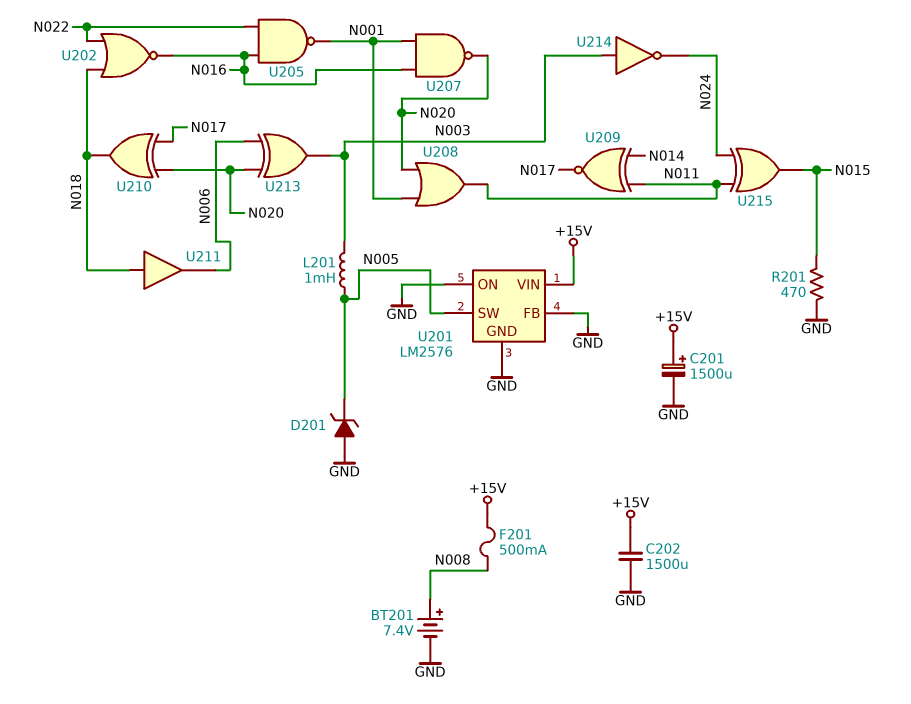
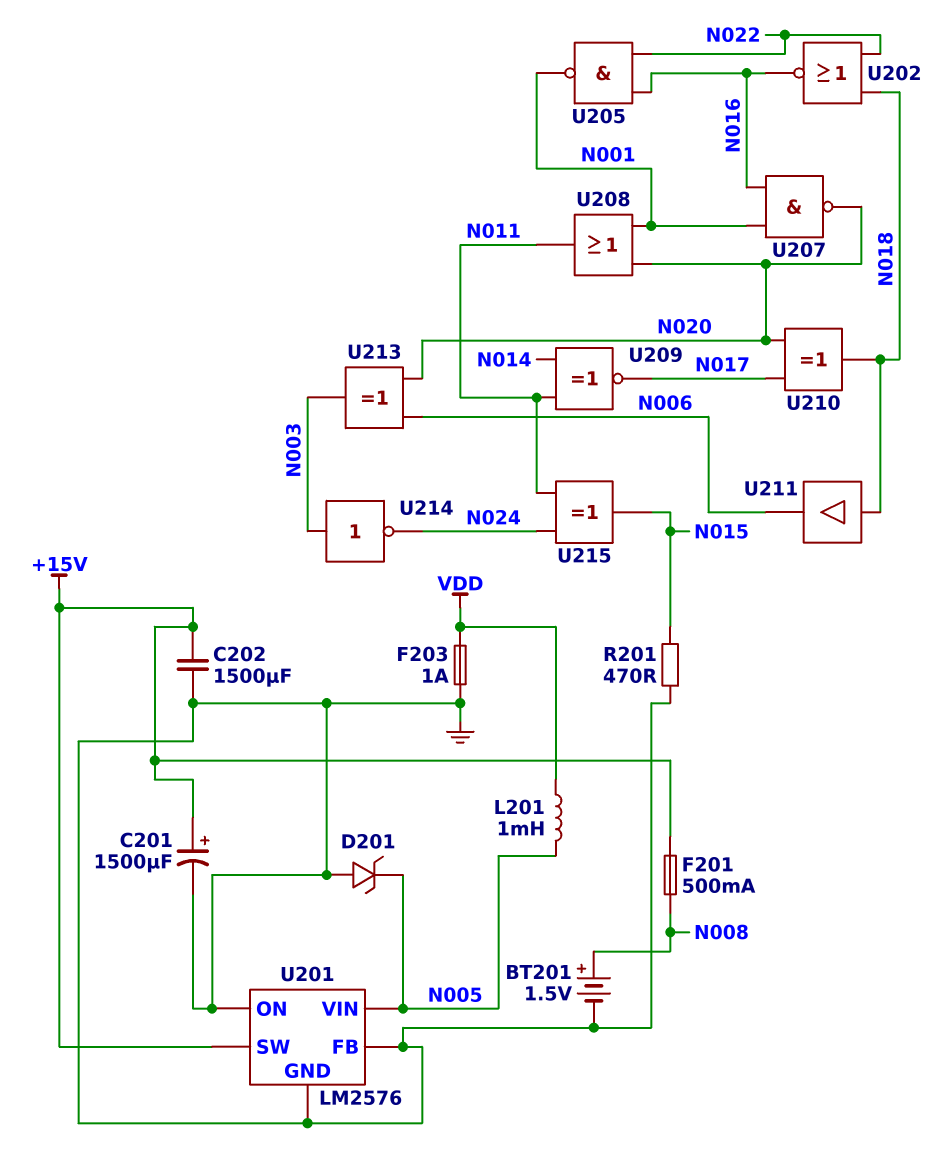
BT201: 7.4V (plus N008, minus GND) -> 1.5V (plus N008, minus GND)
F203: none -> 1A (GND, VDD)
L201: 1mH (N003, N005) -> 1mH (N005, VDD)
U201 pin SW: N005 -> +15V
U201 pin VIN: +15V -> N005

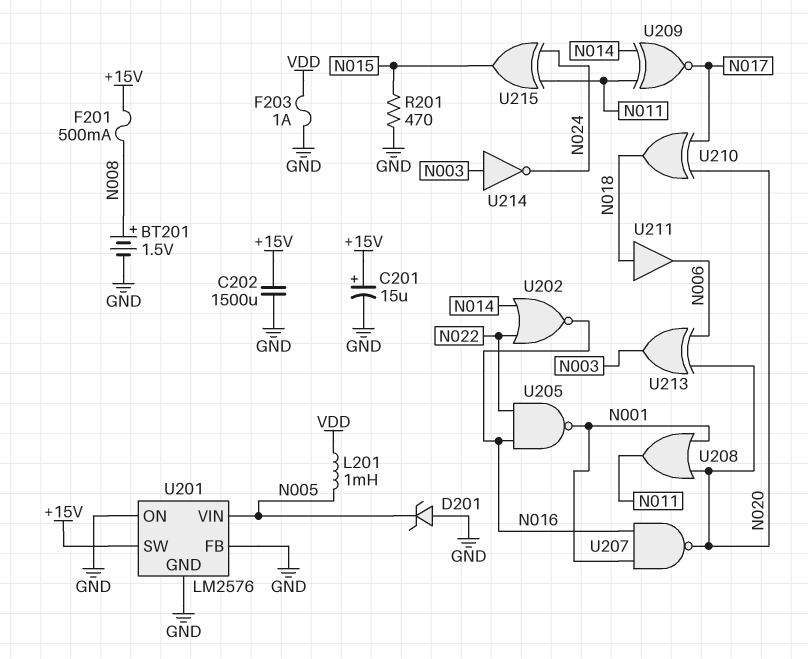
C201: 1500uF (plus +15V, minus GND) -> 15uF (plus +15V, minus GND)
U202: NOR (in N018, in N022, out N016) -> NOR (in N014, in N022, out N016)

